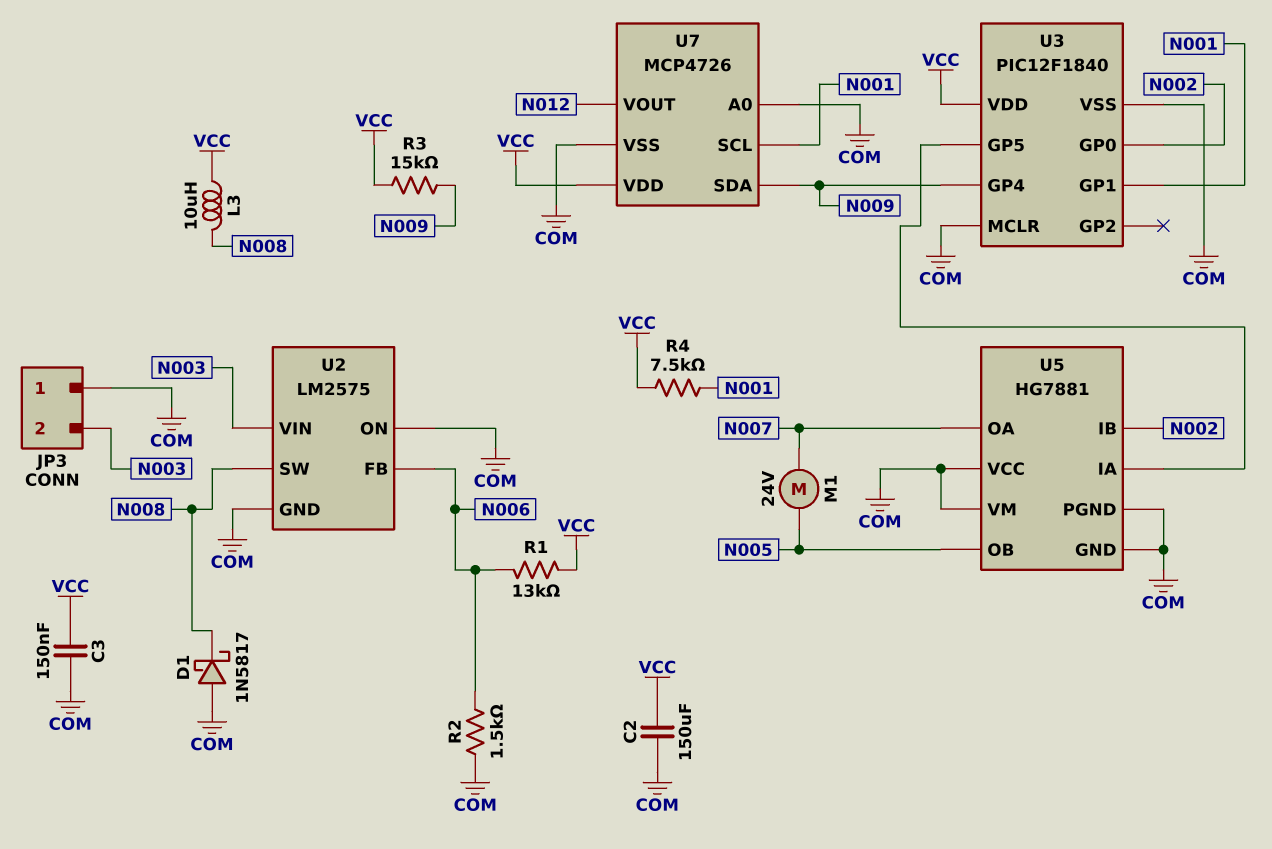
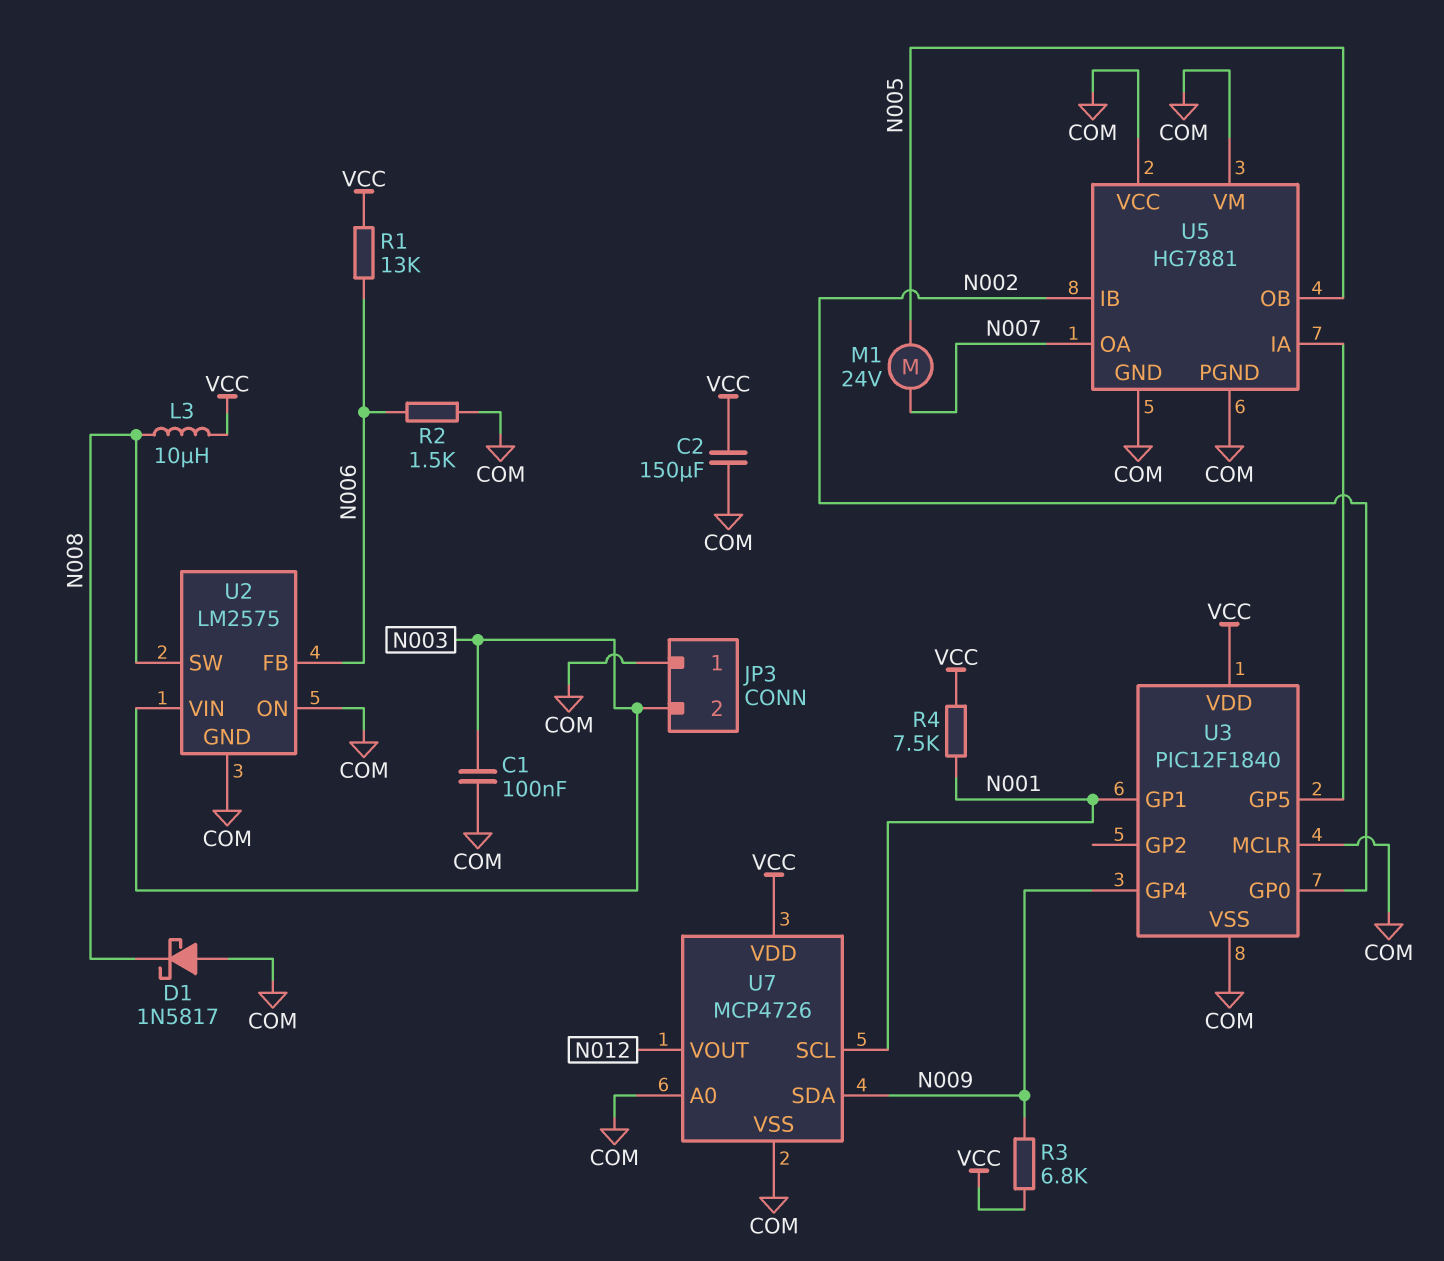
C1: none -> 100nF (COM, N003)
C3: 150nF (COM, VCC) -> none
R3: 15k (N009, VCC) -> 6.8k (N009, VCC)

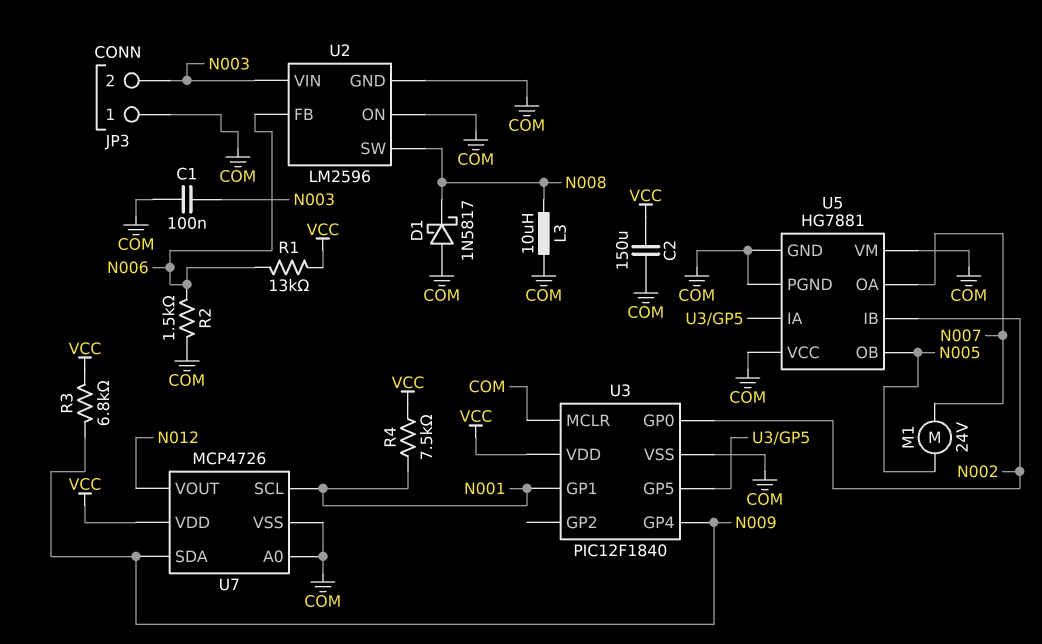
L3: 10uH (N008, VCC) -> 10uH (COM, N008)
U2: LM2575 -> LM2596

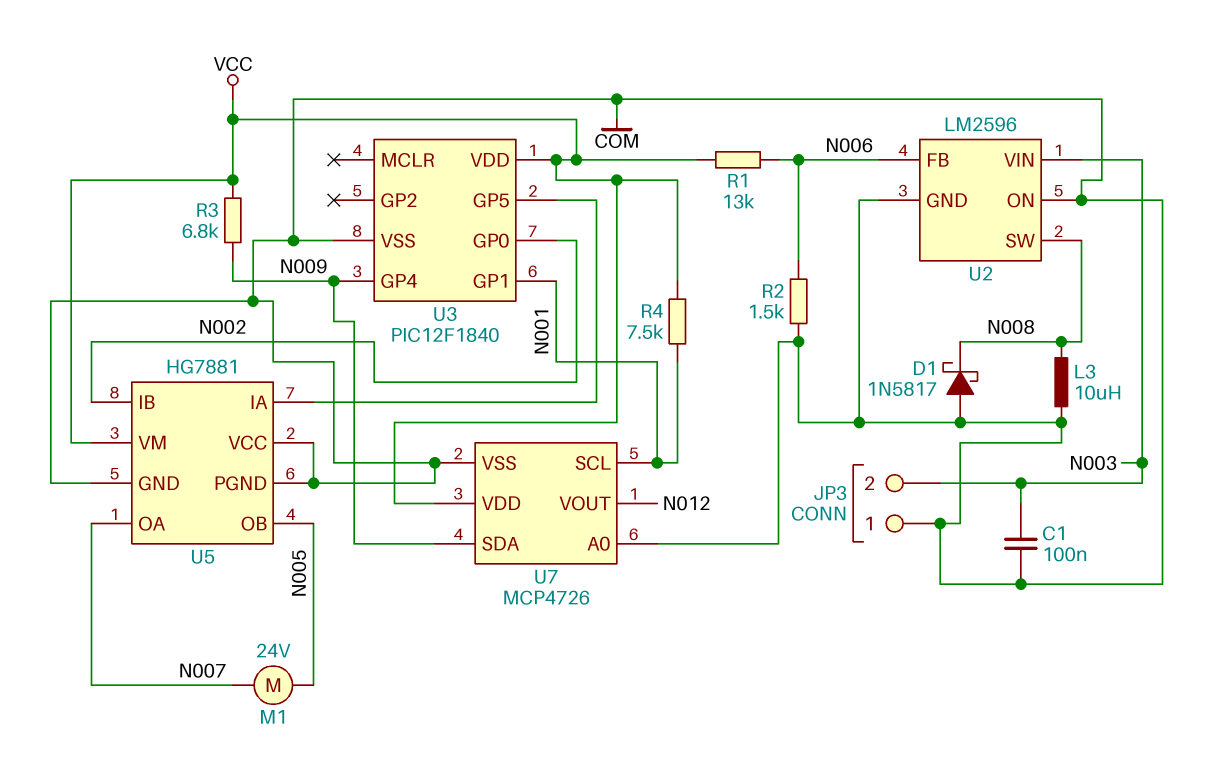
C2: 150uF (COM, VCC) -> none
U3 pin MCLR: COM -> none
U5 pin VM: COM -> VCC

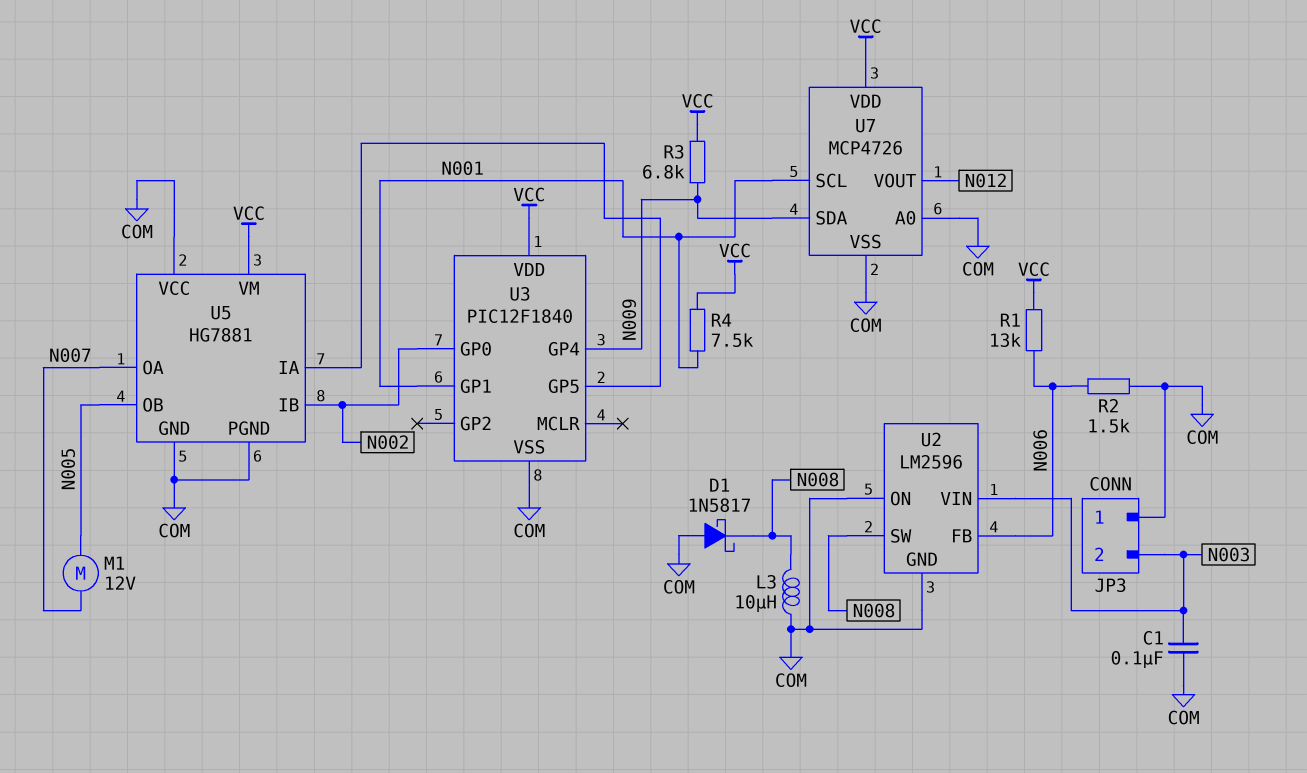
M1: motor 24V (N005, N007) -> motor 12V (N005, N007)

